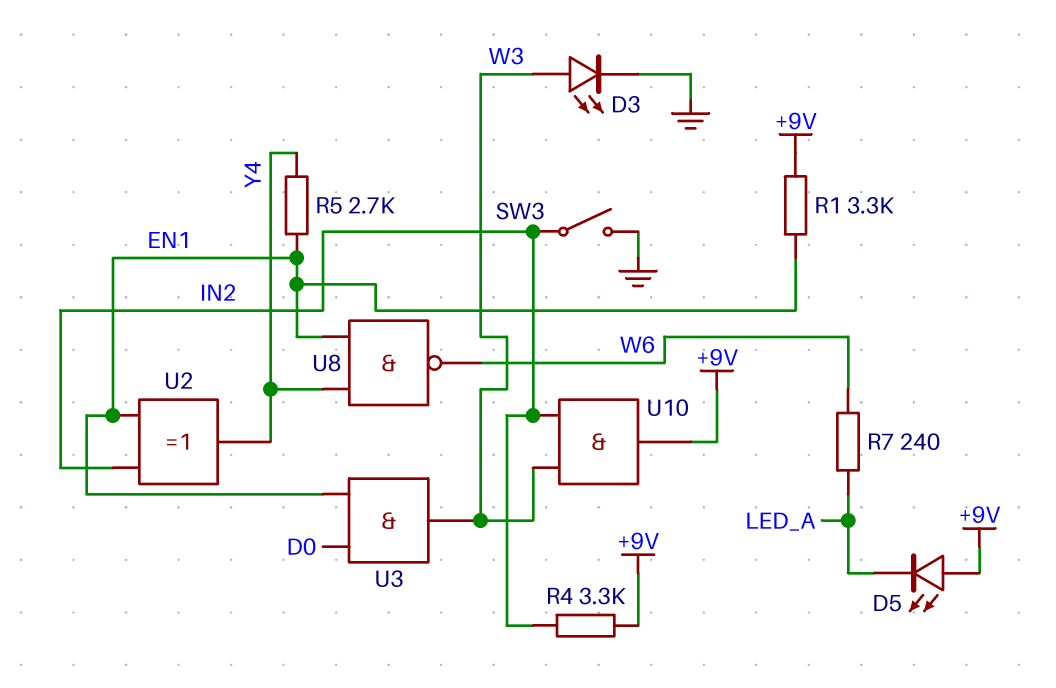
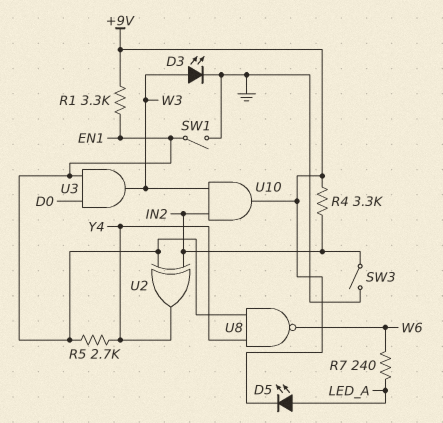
D5: LED (A +9V, K LED_A) -> LED (A LED_A, K +9V)
SW1: none -> switch (EN1, GND)

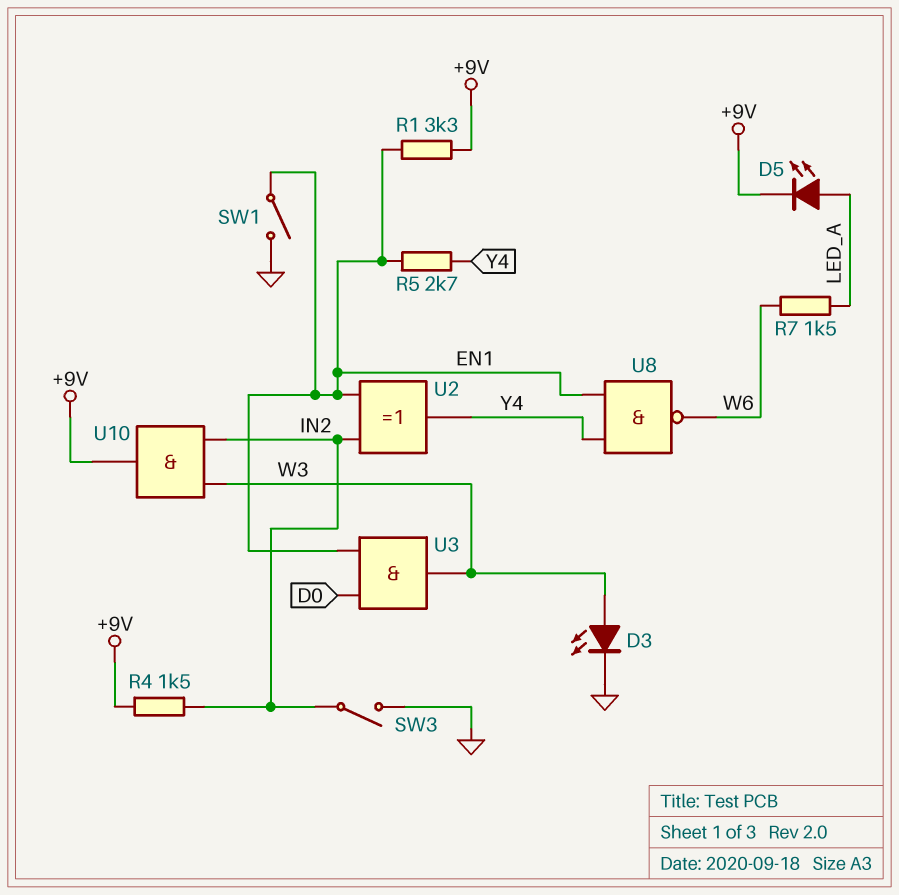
R4: 3.3k (+9V, IN2) -> 1.5k (+9V, IN2)
R7: 240 (LED_A, W6) -> 1.5k (LED_A, W6)

